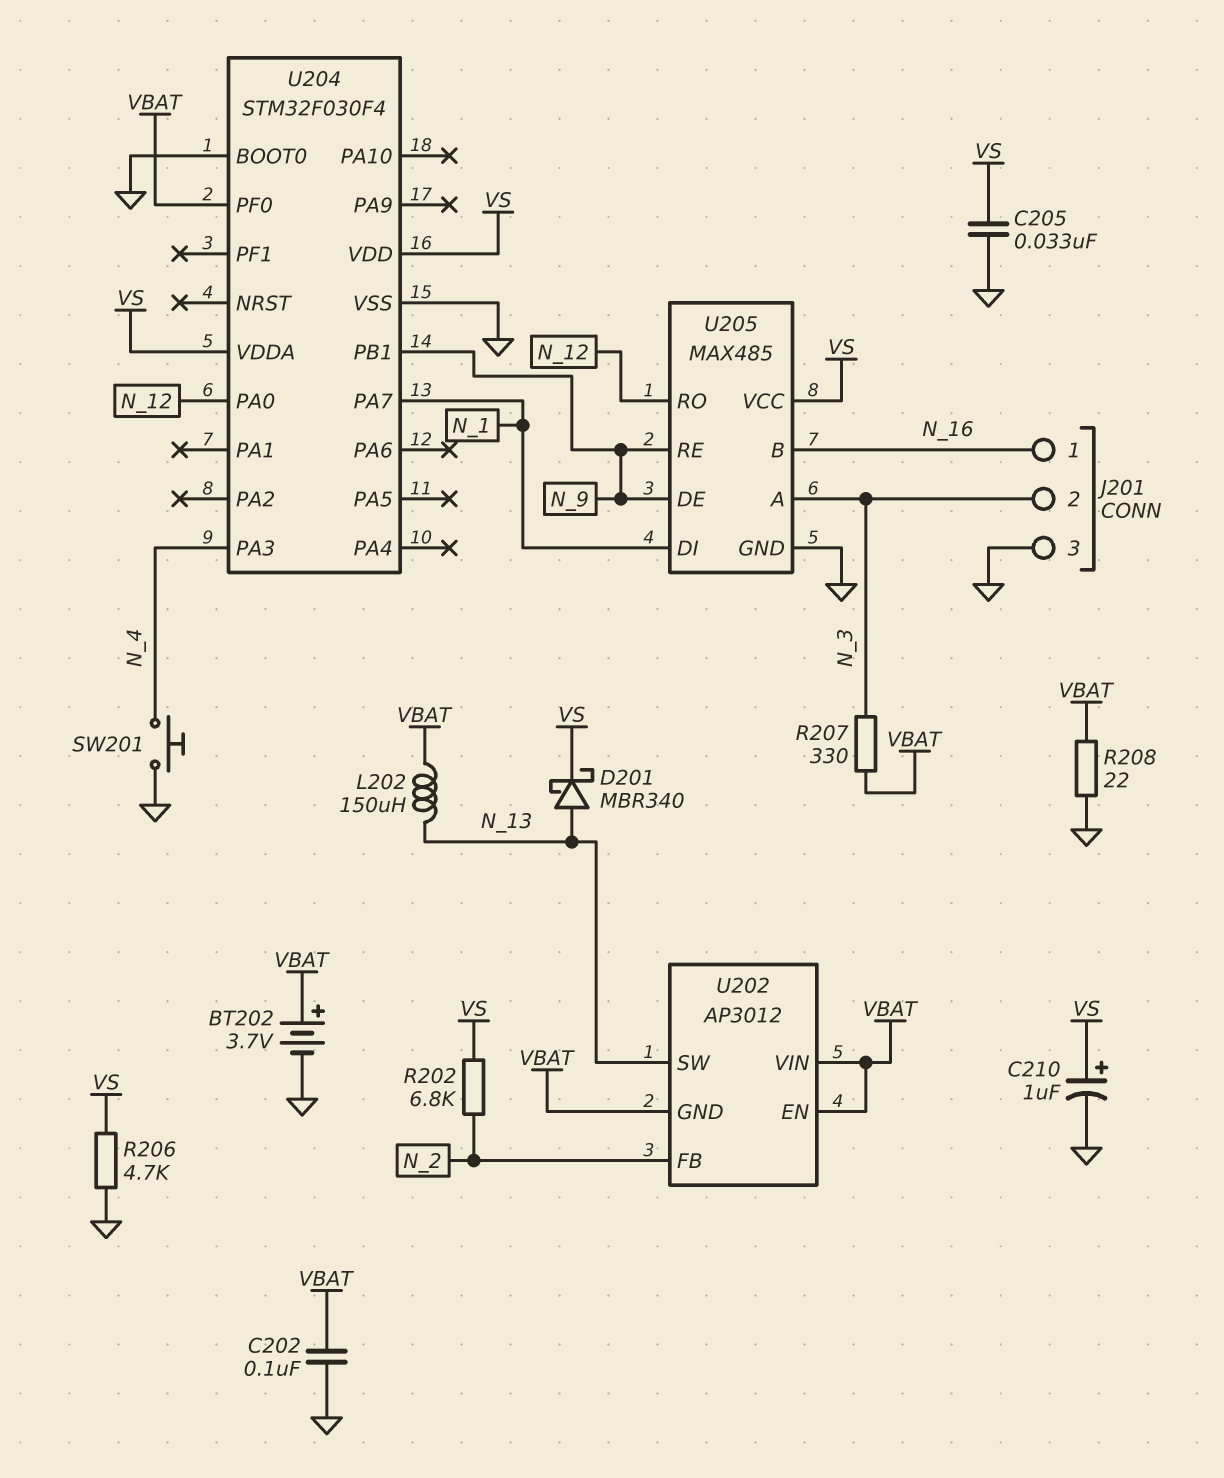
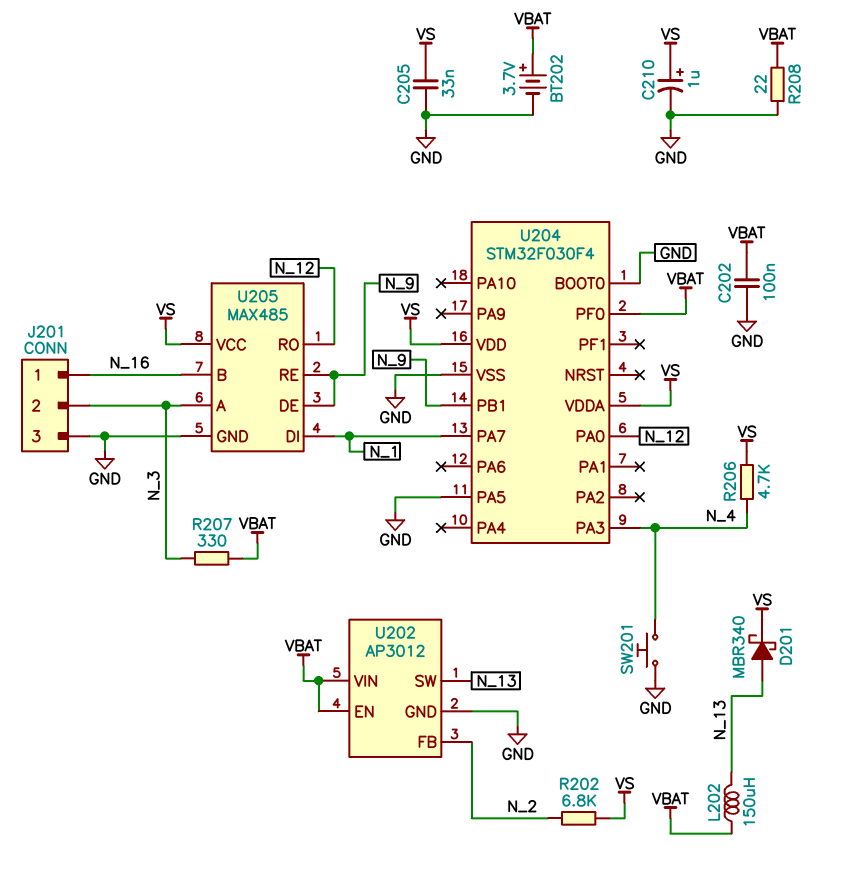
R206: 4.7k (GND, VS) -> 4.7k (N_4, VS)
U202 pin GND: VBAT -> GND
U204 pin PA5: none -> GND

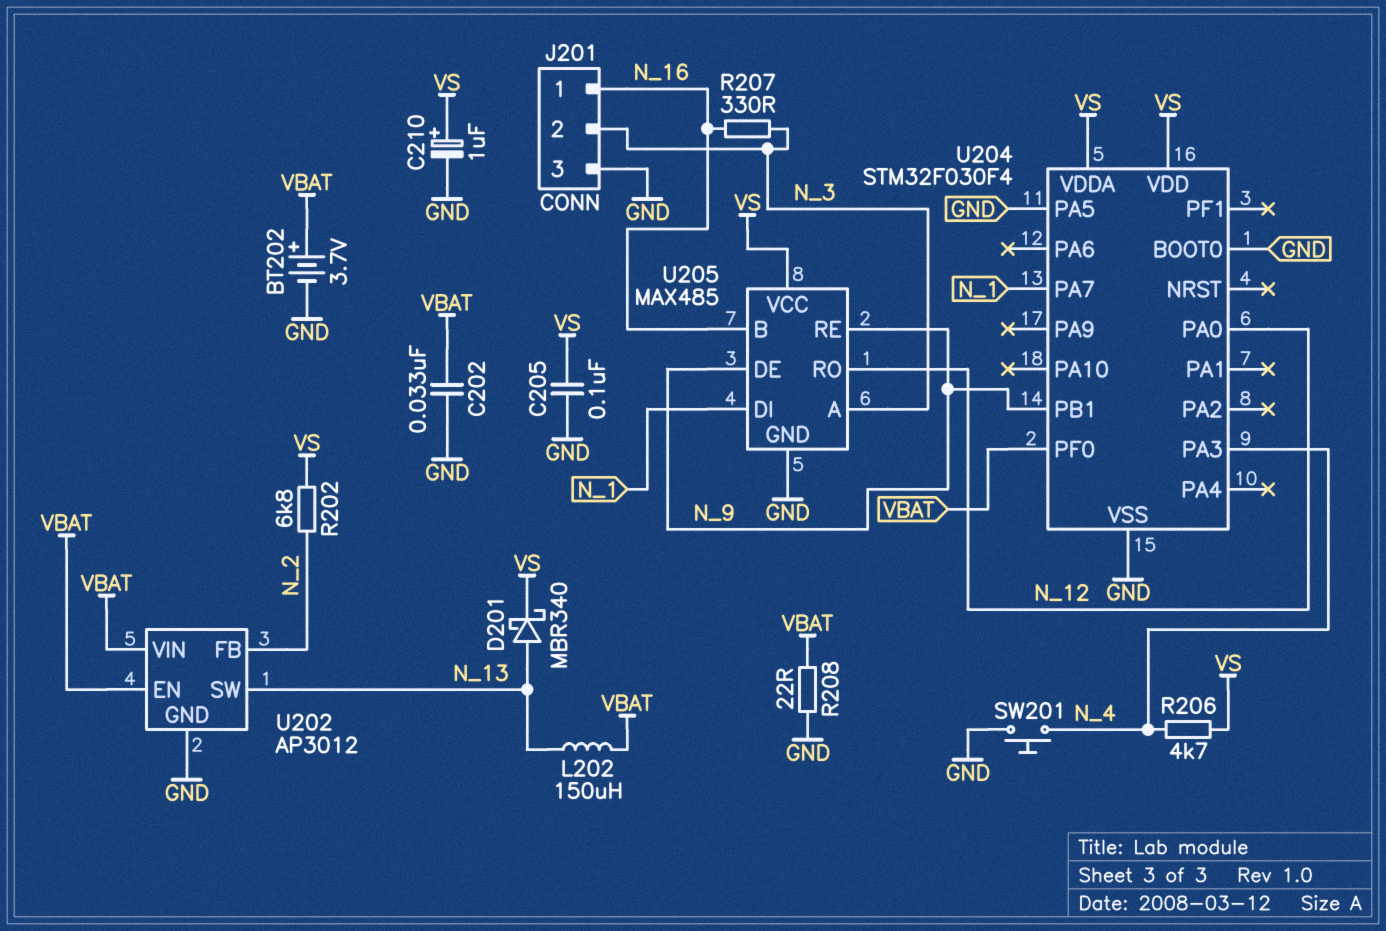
C202: 100nF (GND, VBAT) -> 33nF (GND, VBAT)
C205: 33nF (GND, VS) -> 100nF (GND, VS)
R207: 330 (N_3, VBAT) -> 330 (N_3, N_16)

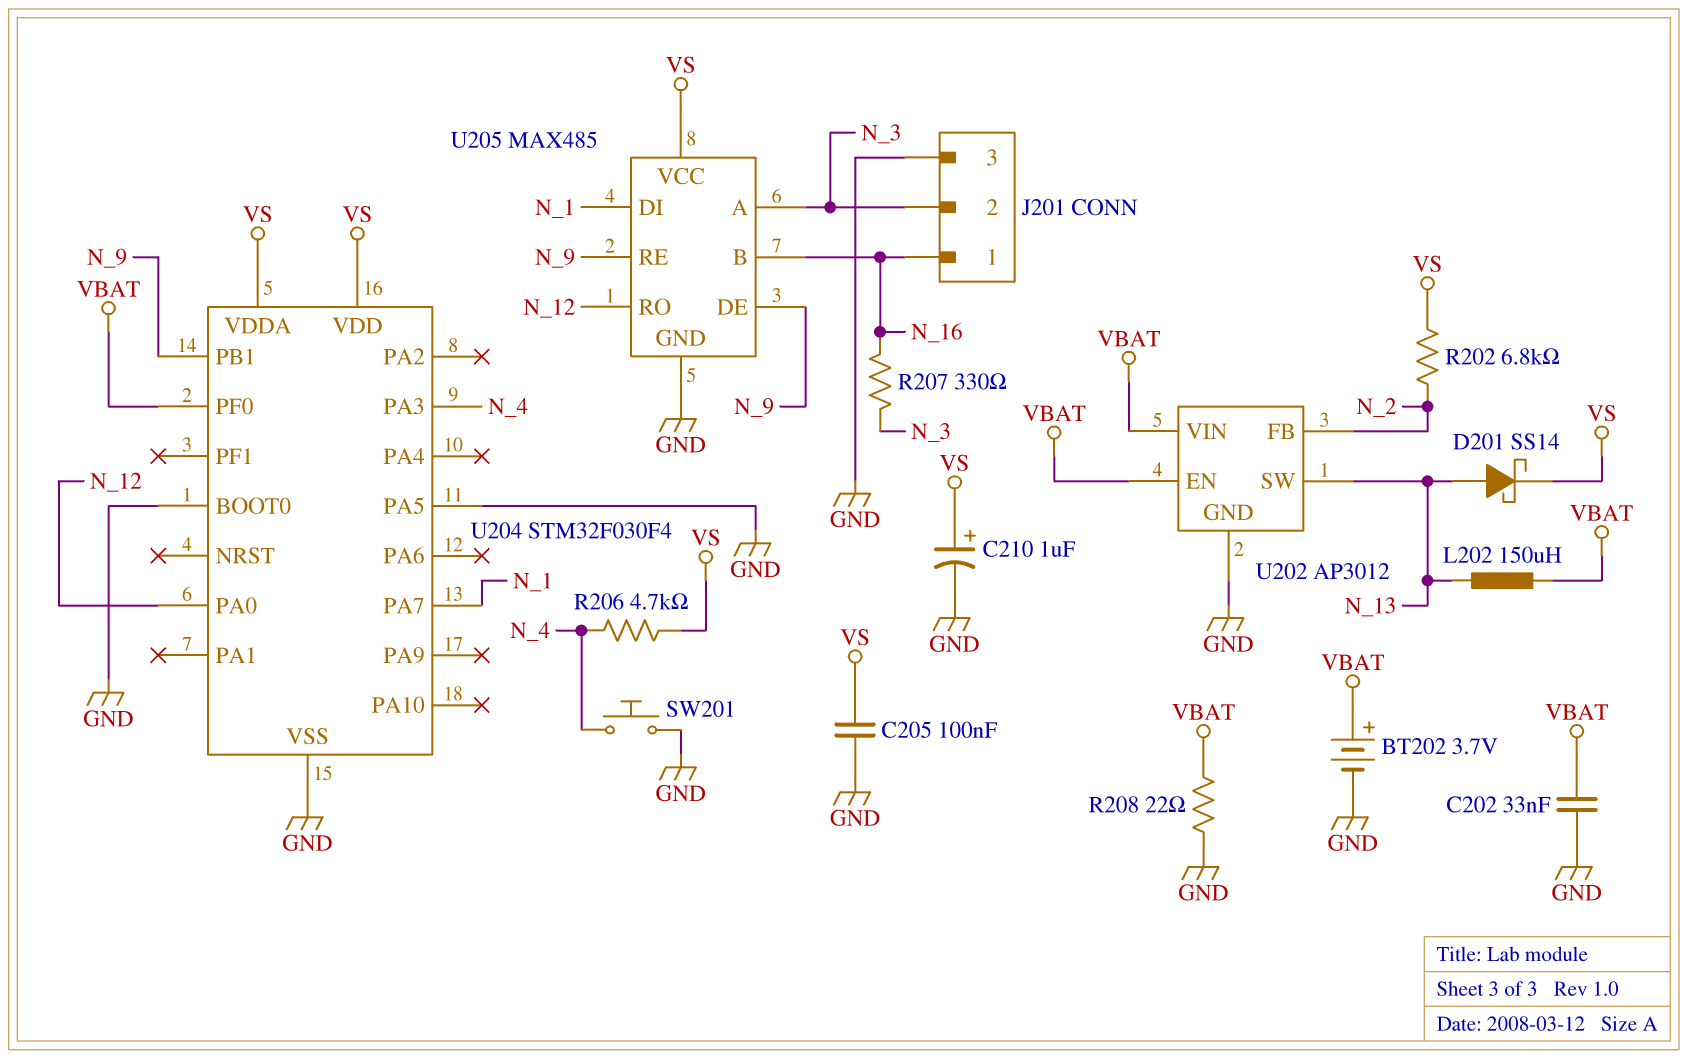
D201: schottky MBR340 (A N_13, K VS) -> schottky SS14 (A N_13, K VS)

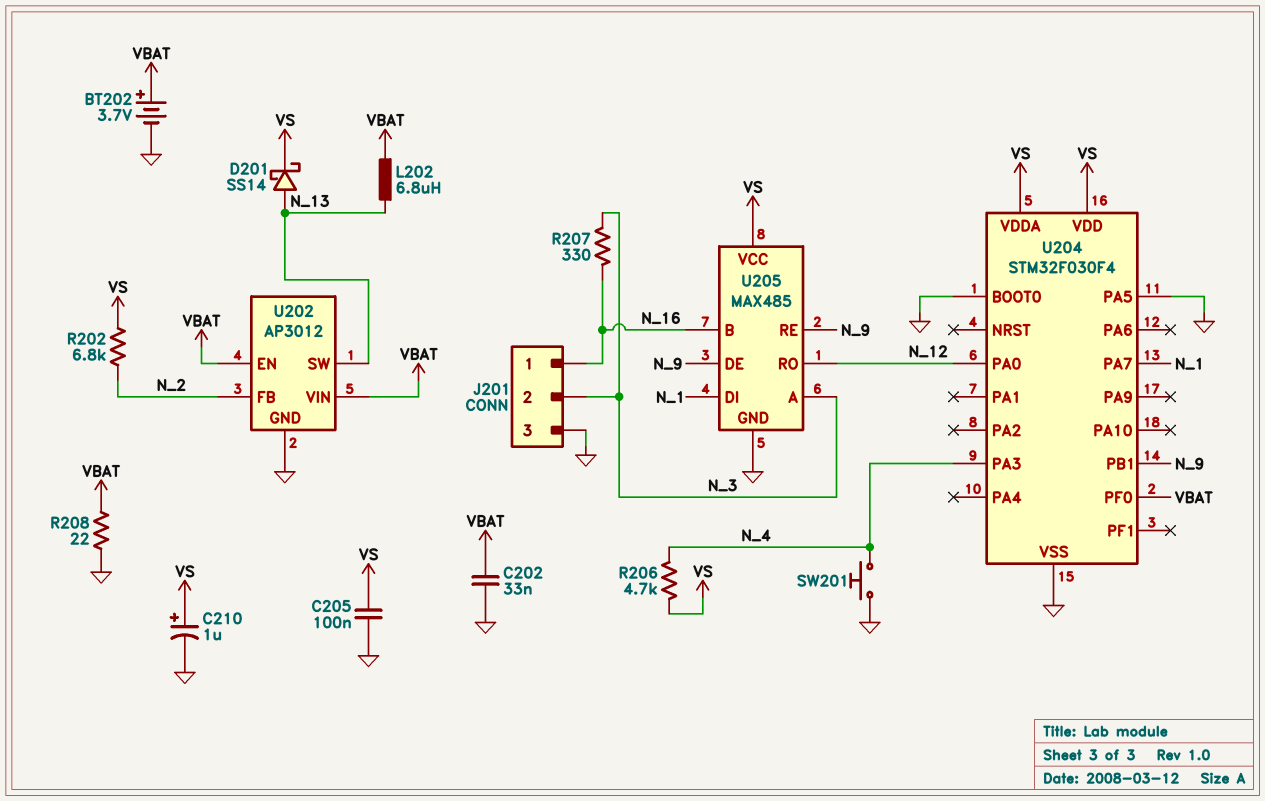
L202: 150uH (N_13, VBAT) -> 6.8uH (N_13, VBAT)

